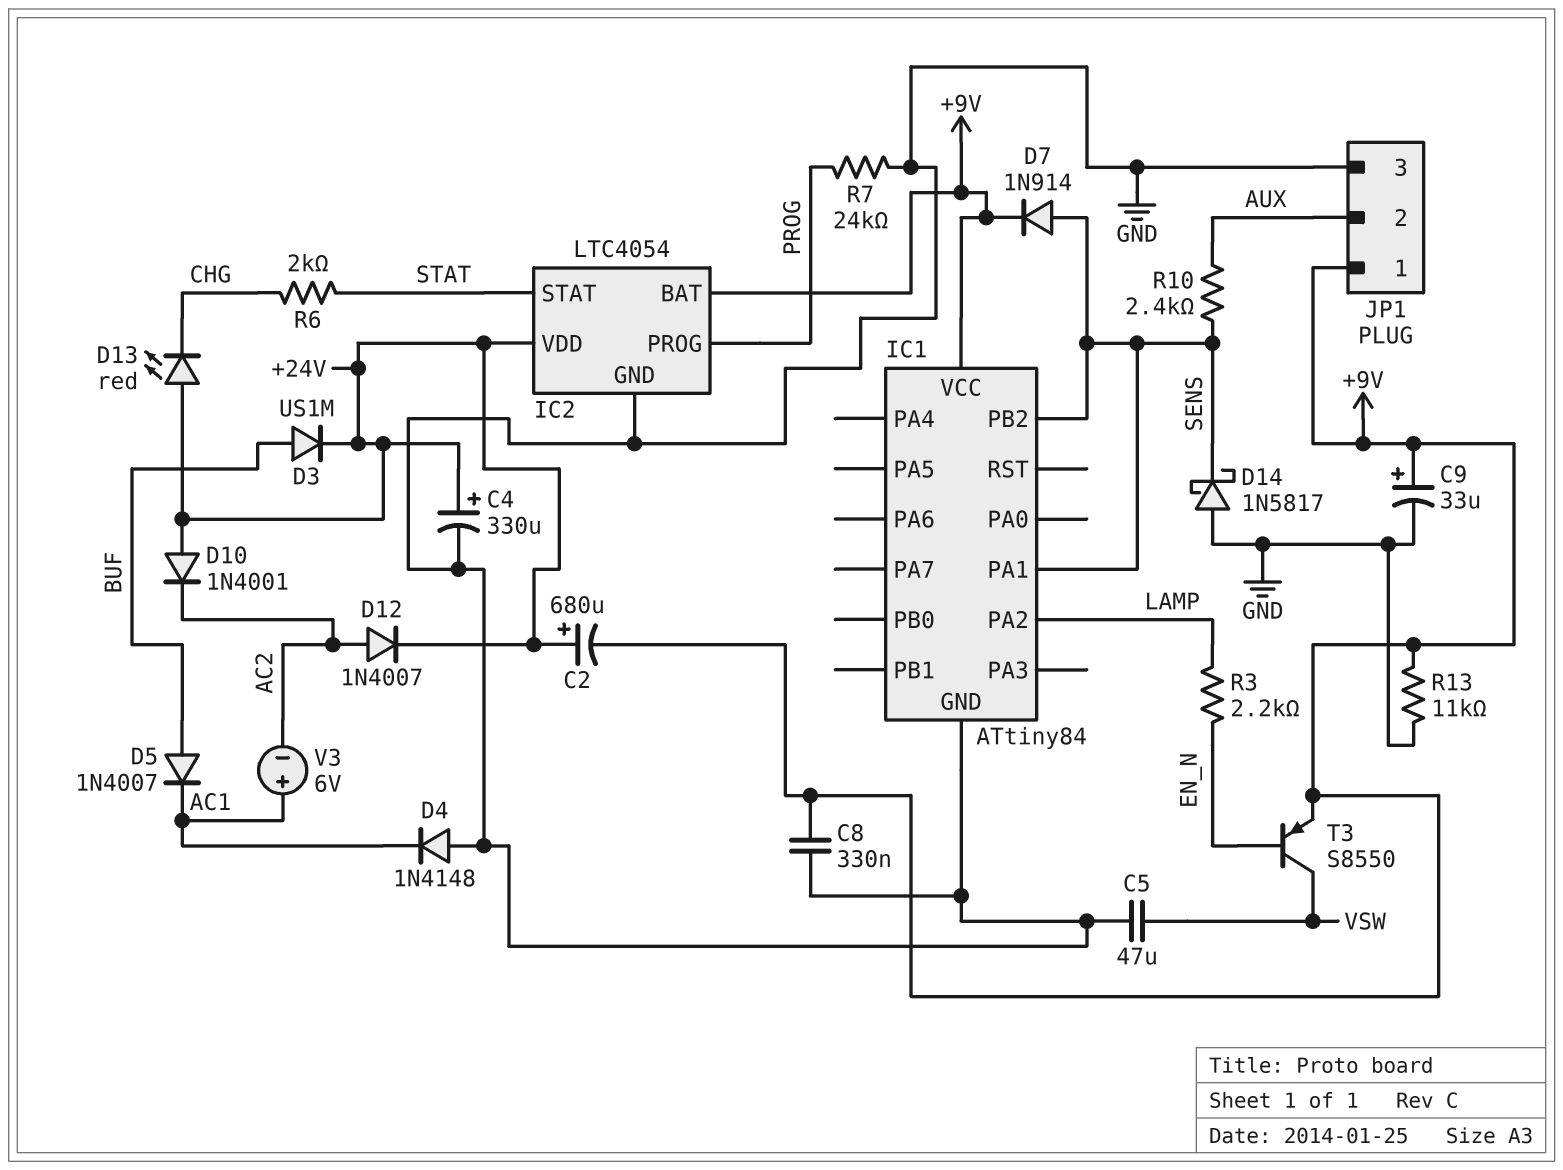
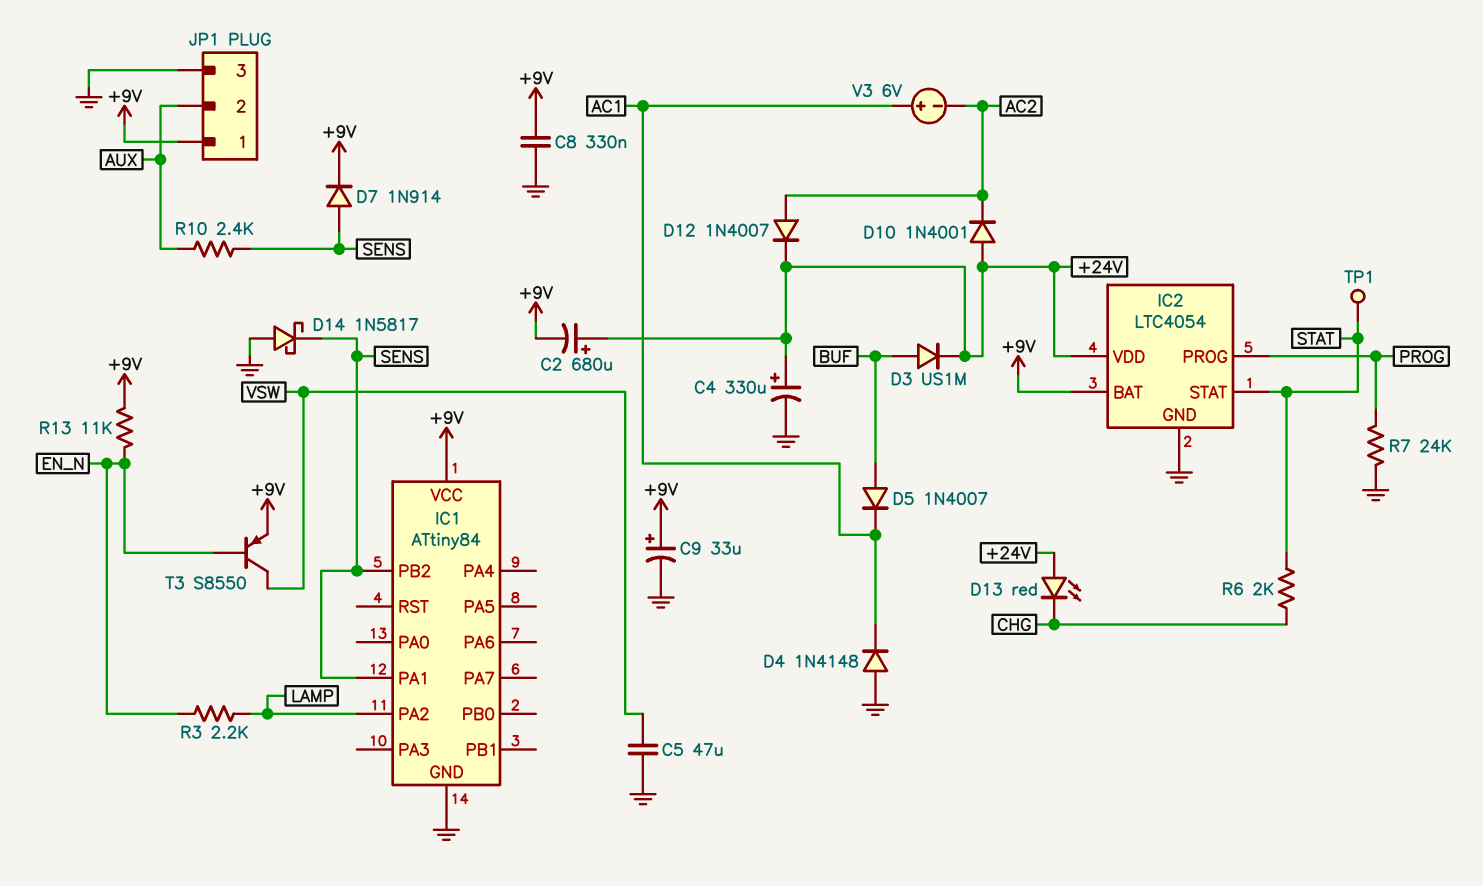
R13: 11k (+9V, GND) -> 11k (+9V, EN_N)
TP1: none -> test point (STAT)

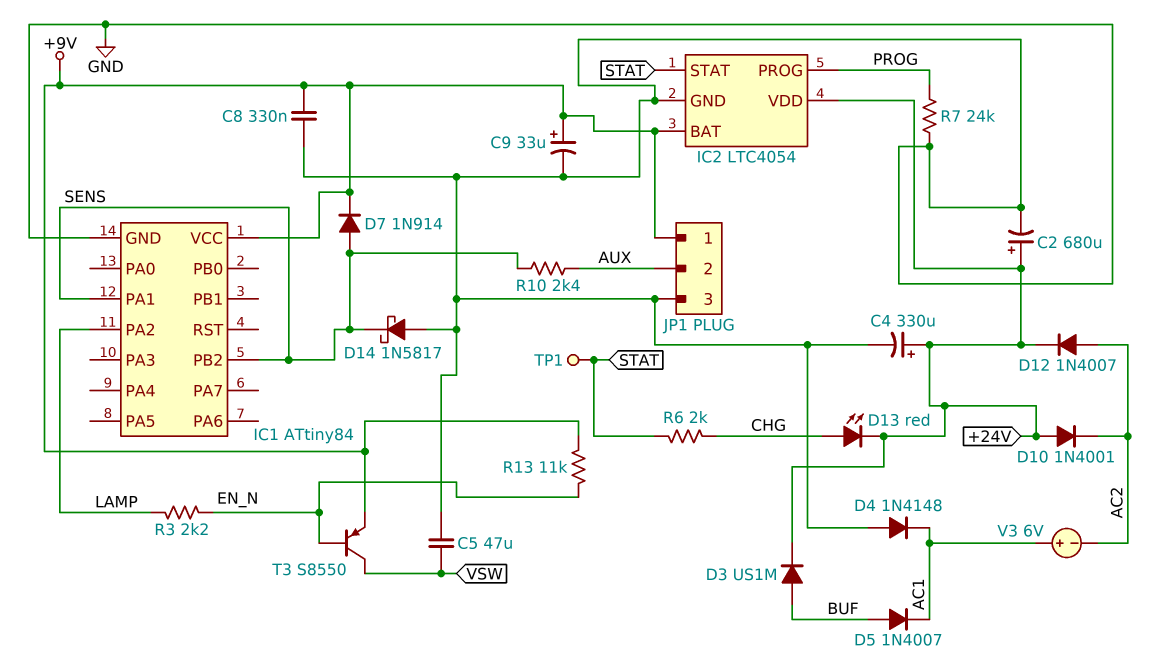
C2: 680uF (plus +24V, minus +9V) -> 680uF (plus +24V, minus GND)
D13: LED red (A +24V, K CHG) -> LED red (A CHG, K +24V)

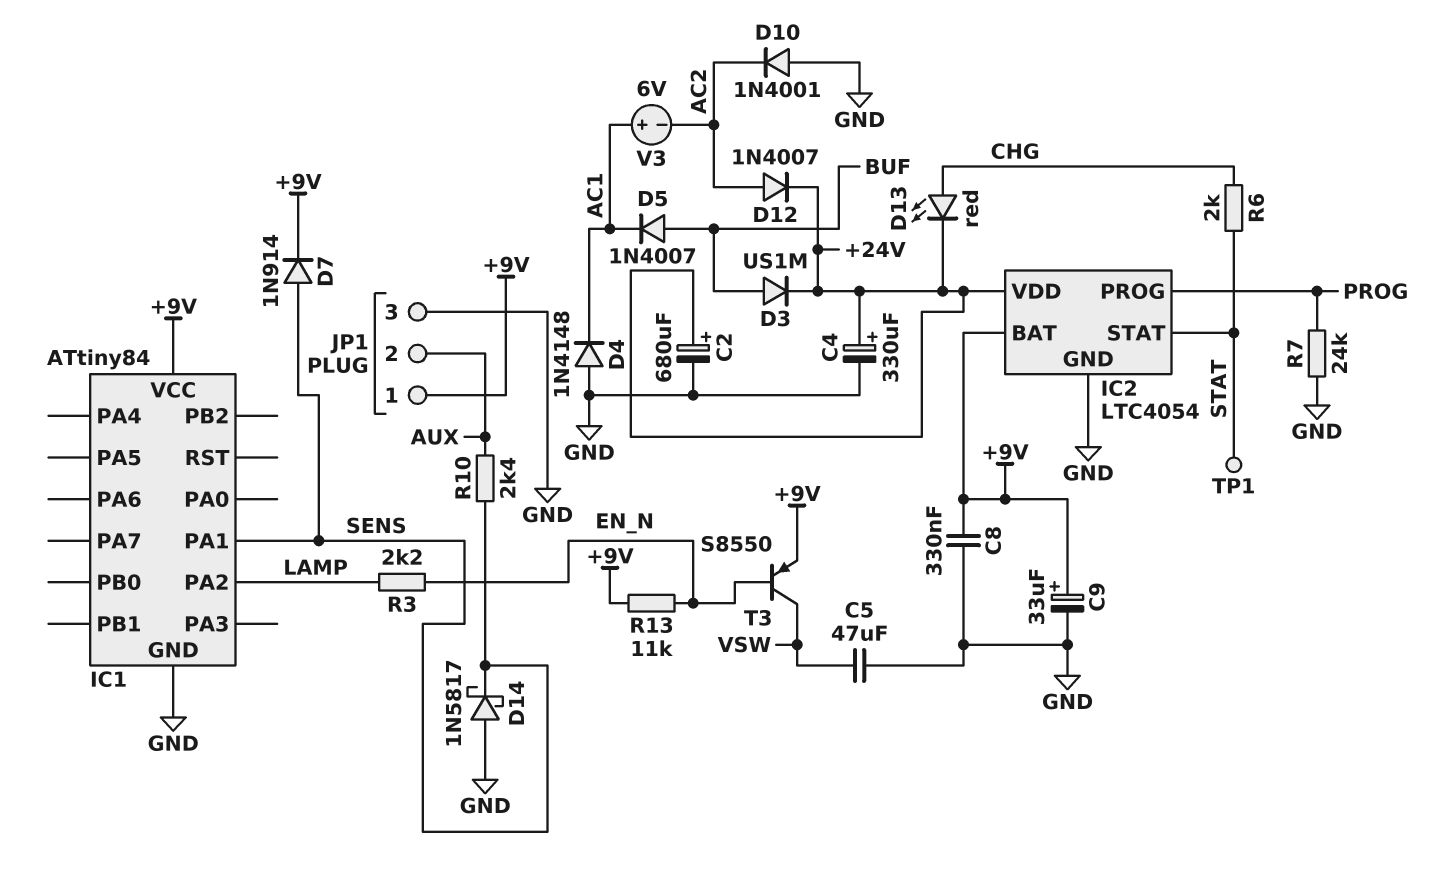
D10: diode 1N4001 (A +24V, K AC2) -> diode 1N4001 (A GND, K AC2)
IC1 pin PB2: SENS -> none

